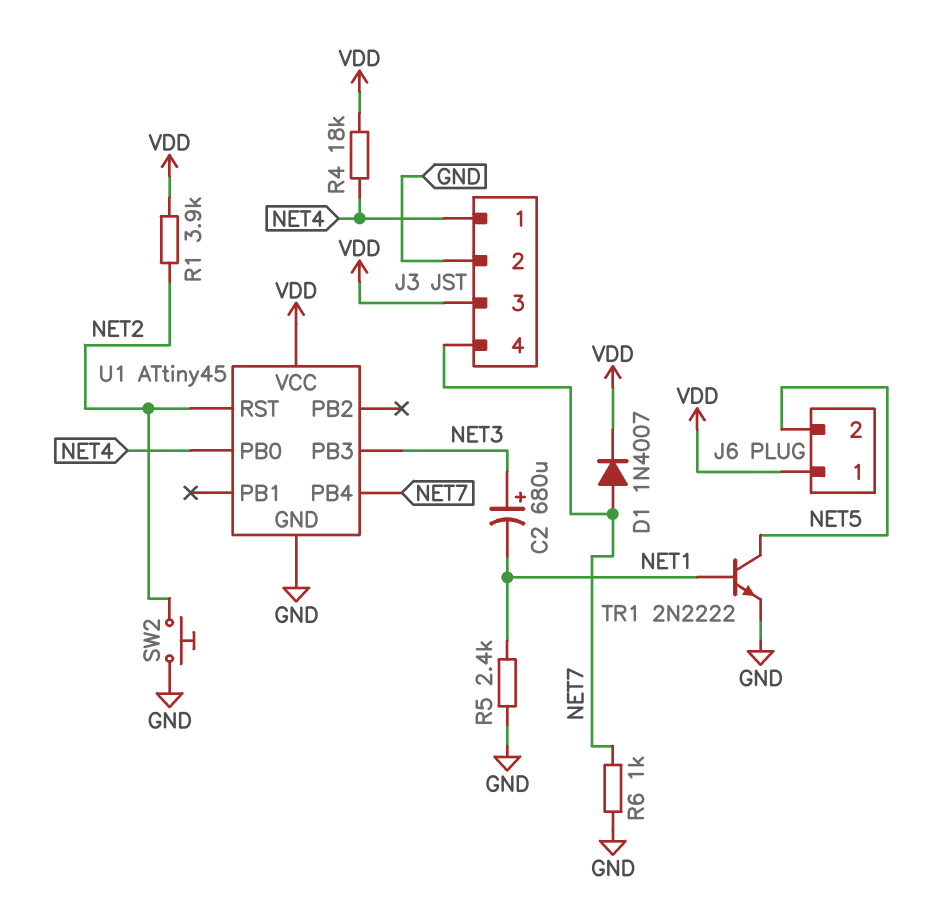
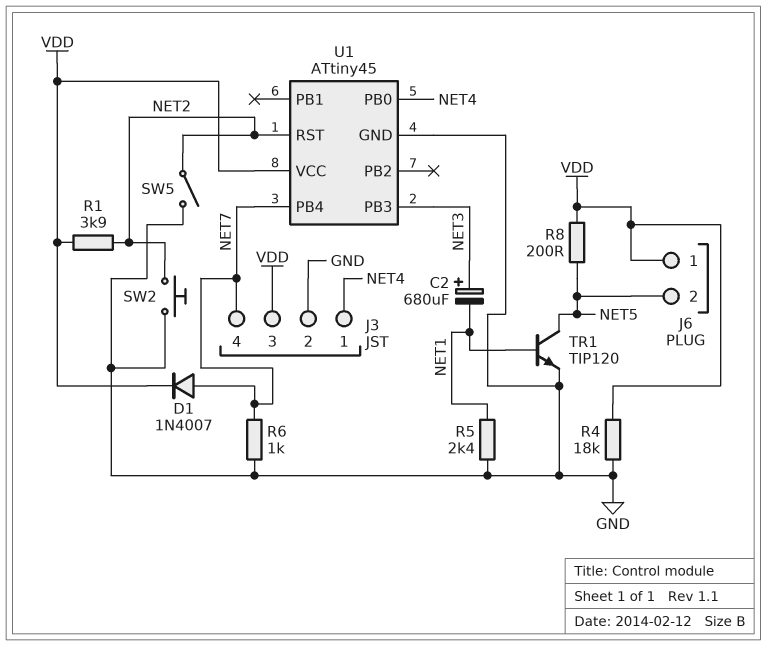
R4: 18k (NET4, VDD) -> 18k (GND, VDD)
R8: none -> 200 (NET5, VDD)
SW5: none -> switch (GND, NET2)
TR1: NPN 2N2222 (B NET1, C NET5, E GND) -> NPN TIP120 (B NET1, C NET5, E GND)

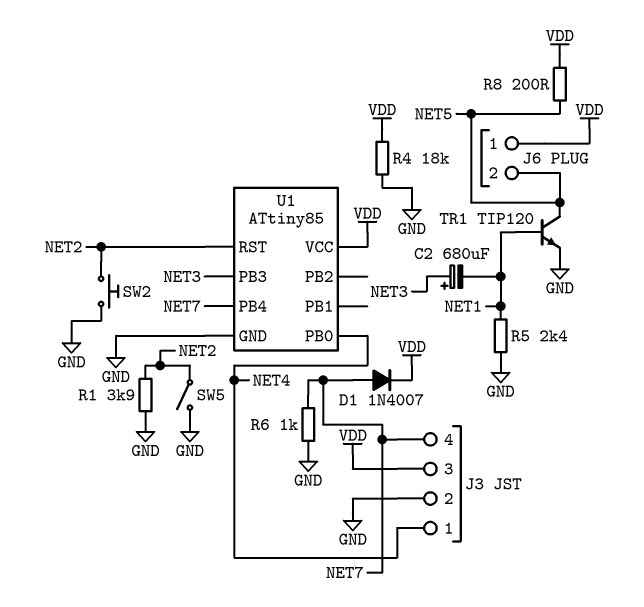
R1: 3.9k (NET2, VDD) -> 3.9k (GND, NET2)
U1: ATtiny45 -> ATtiny85

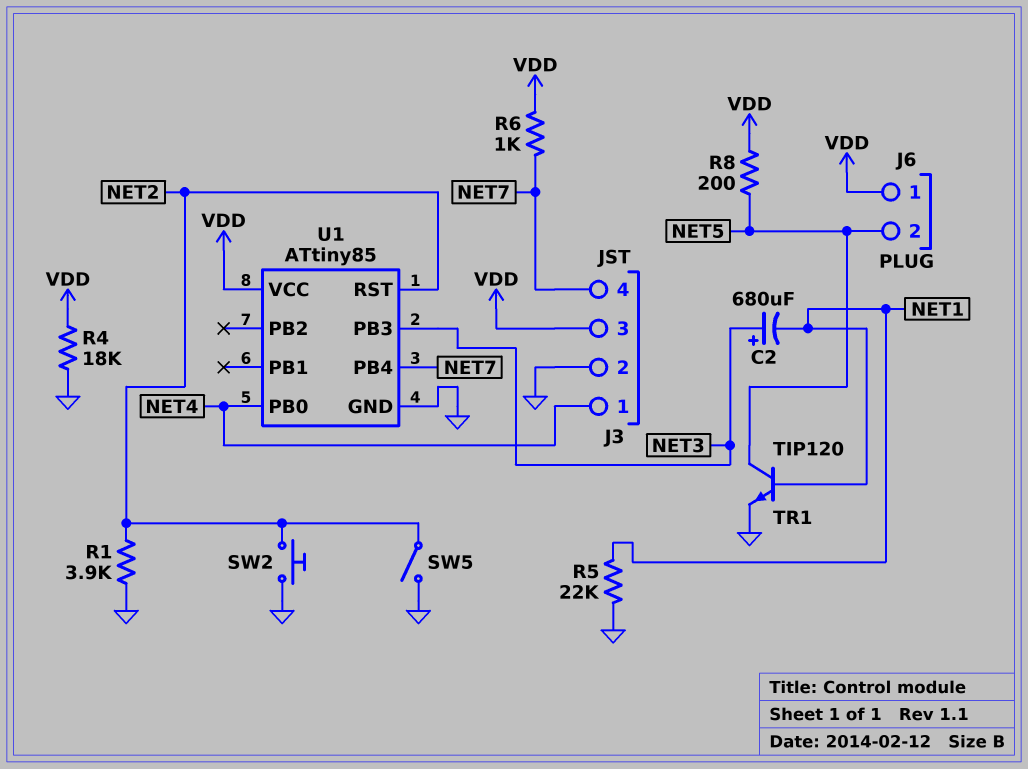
D1: diode 1N4007 (A NET7, K VDD) -> none
R5: 2.4k (GND, NET1) -> 22k (GND, NET1)
R6: 1k (GND, NET7) -> 1k (NET7, VDD)

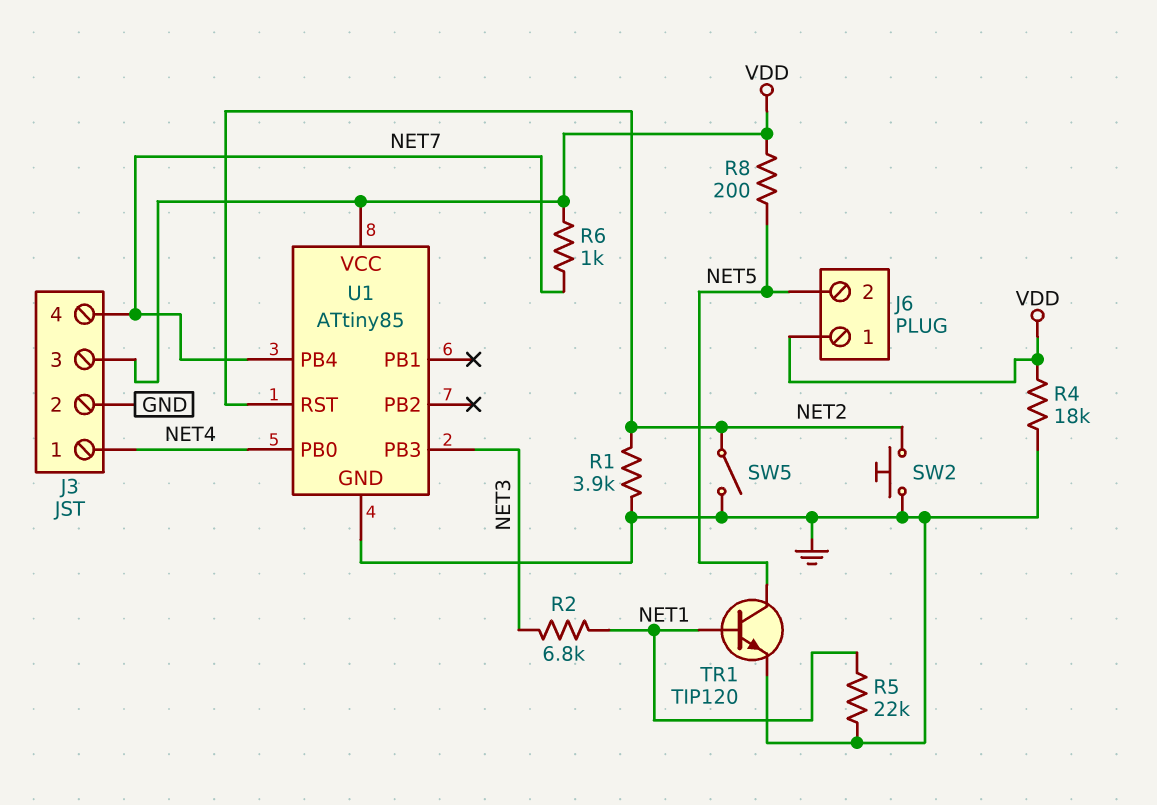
C2: 680uF (plus NET3, minus NET1) -> none
R2: none -> 6.8k (NET1, NET3)

